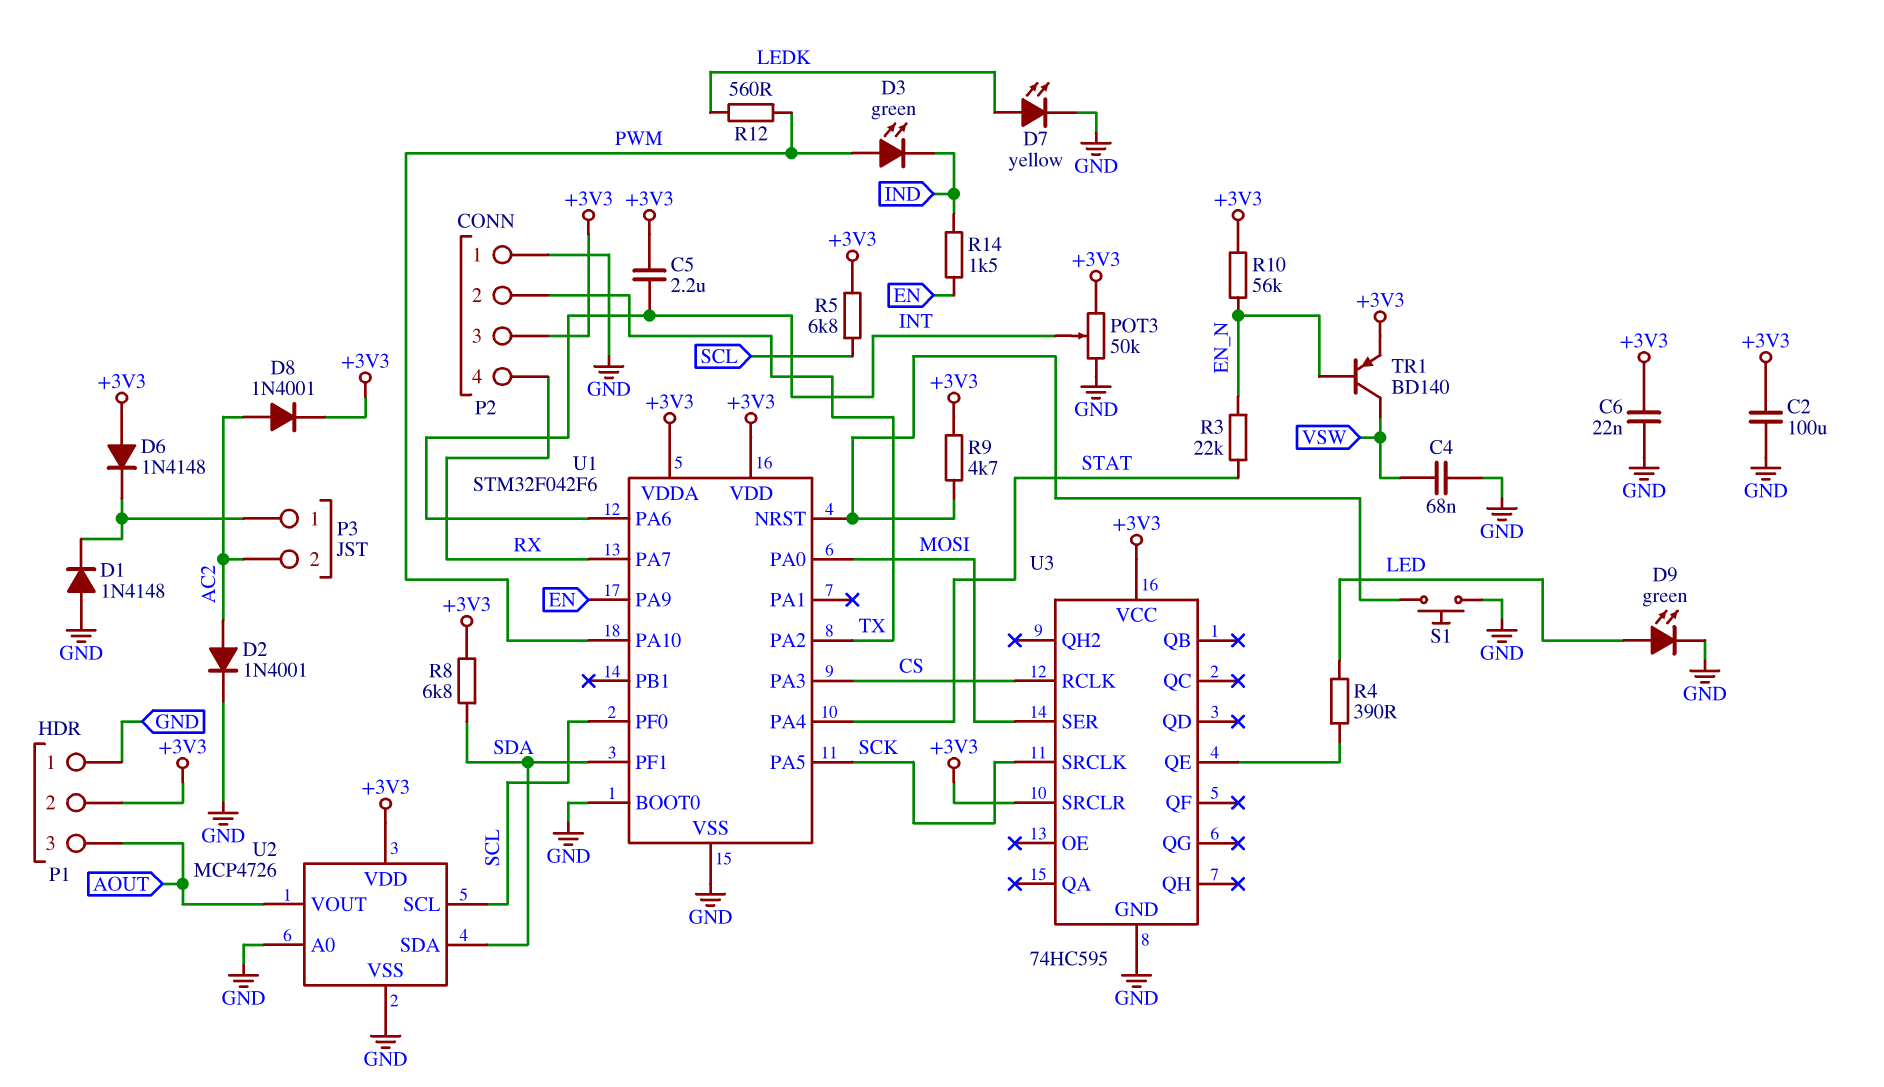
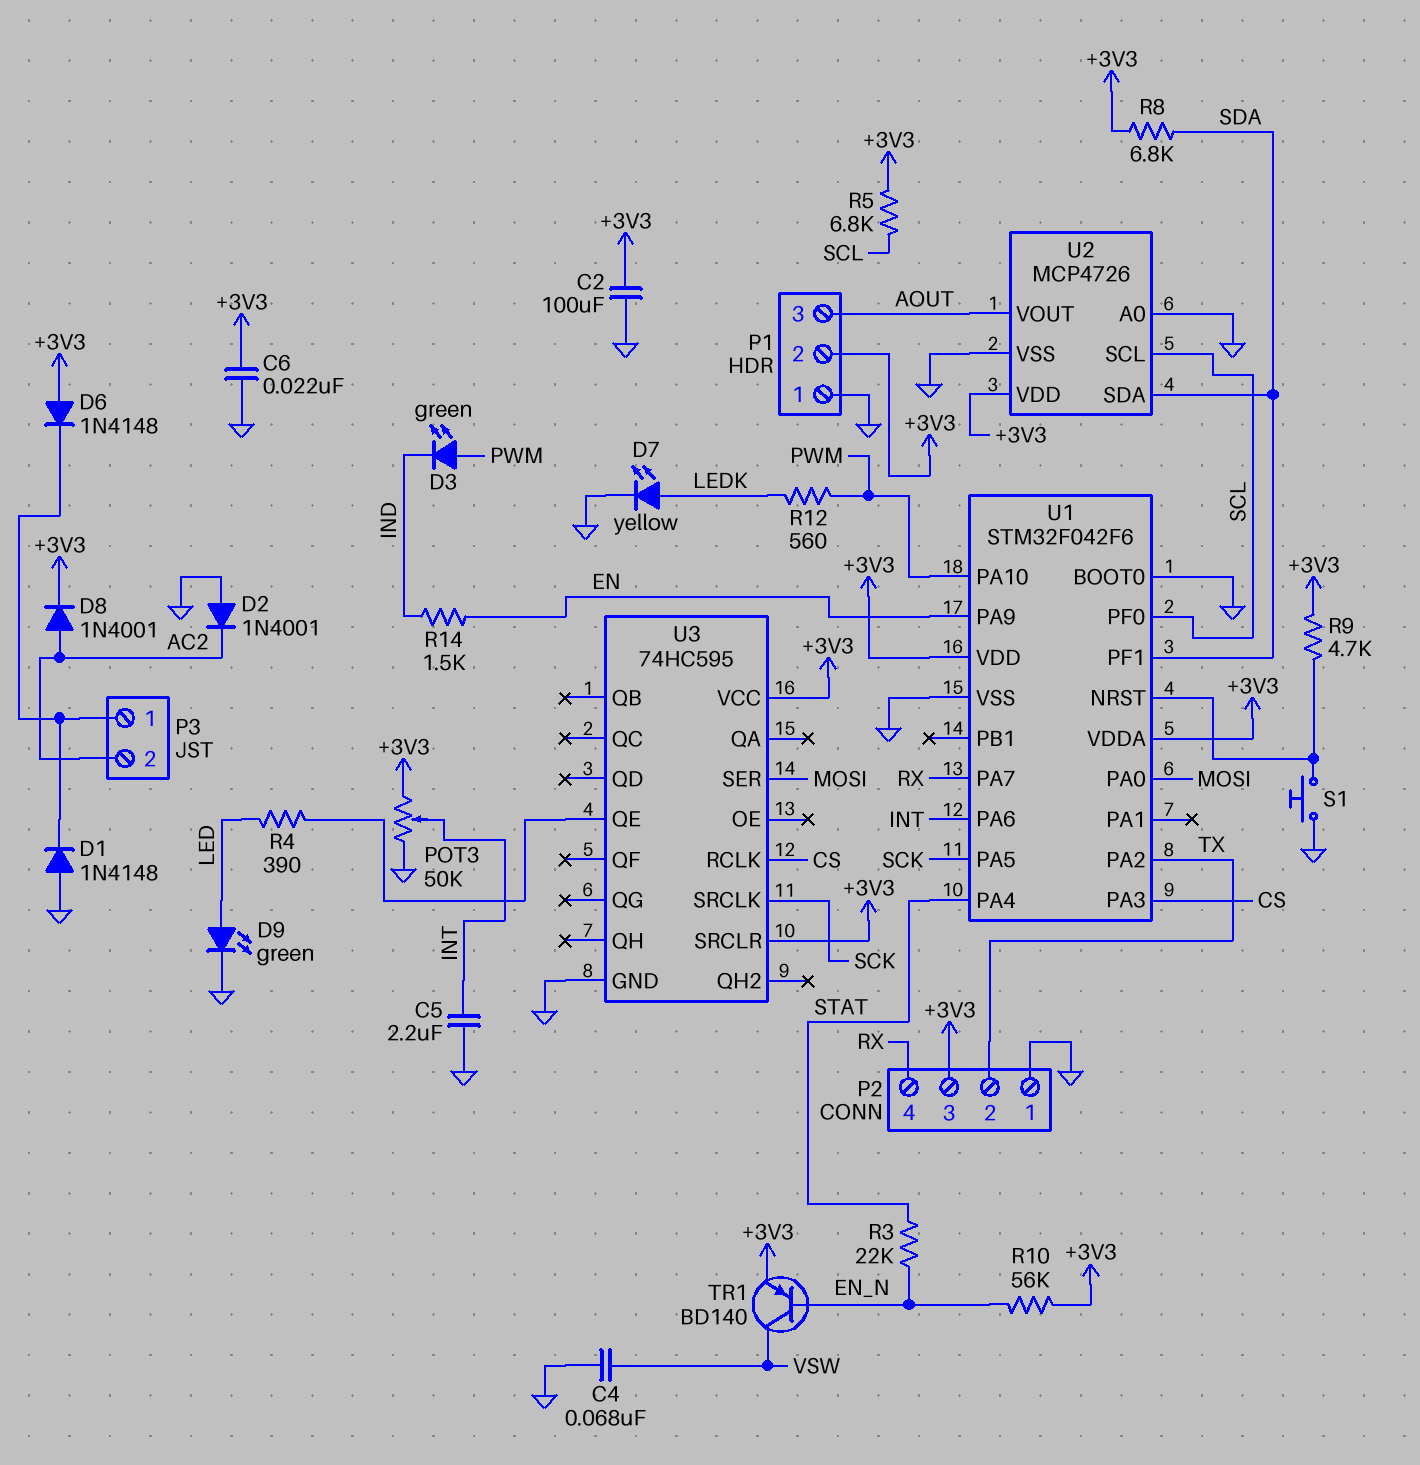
C5: 2.2uF (+3V3, INT) -> 2.2uF (GND, INT)
D2: diode 1N4001 (A AC2, K GND) -> diode 1N4001 (A GND, K AC2)

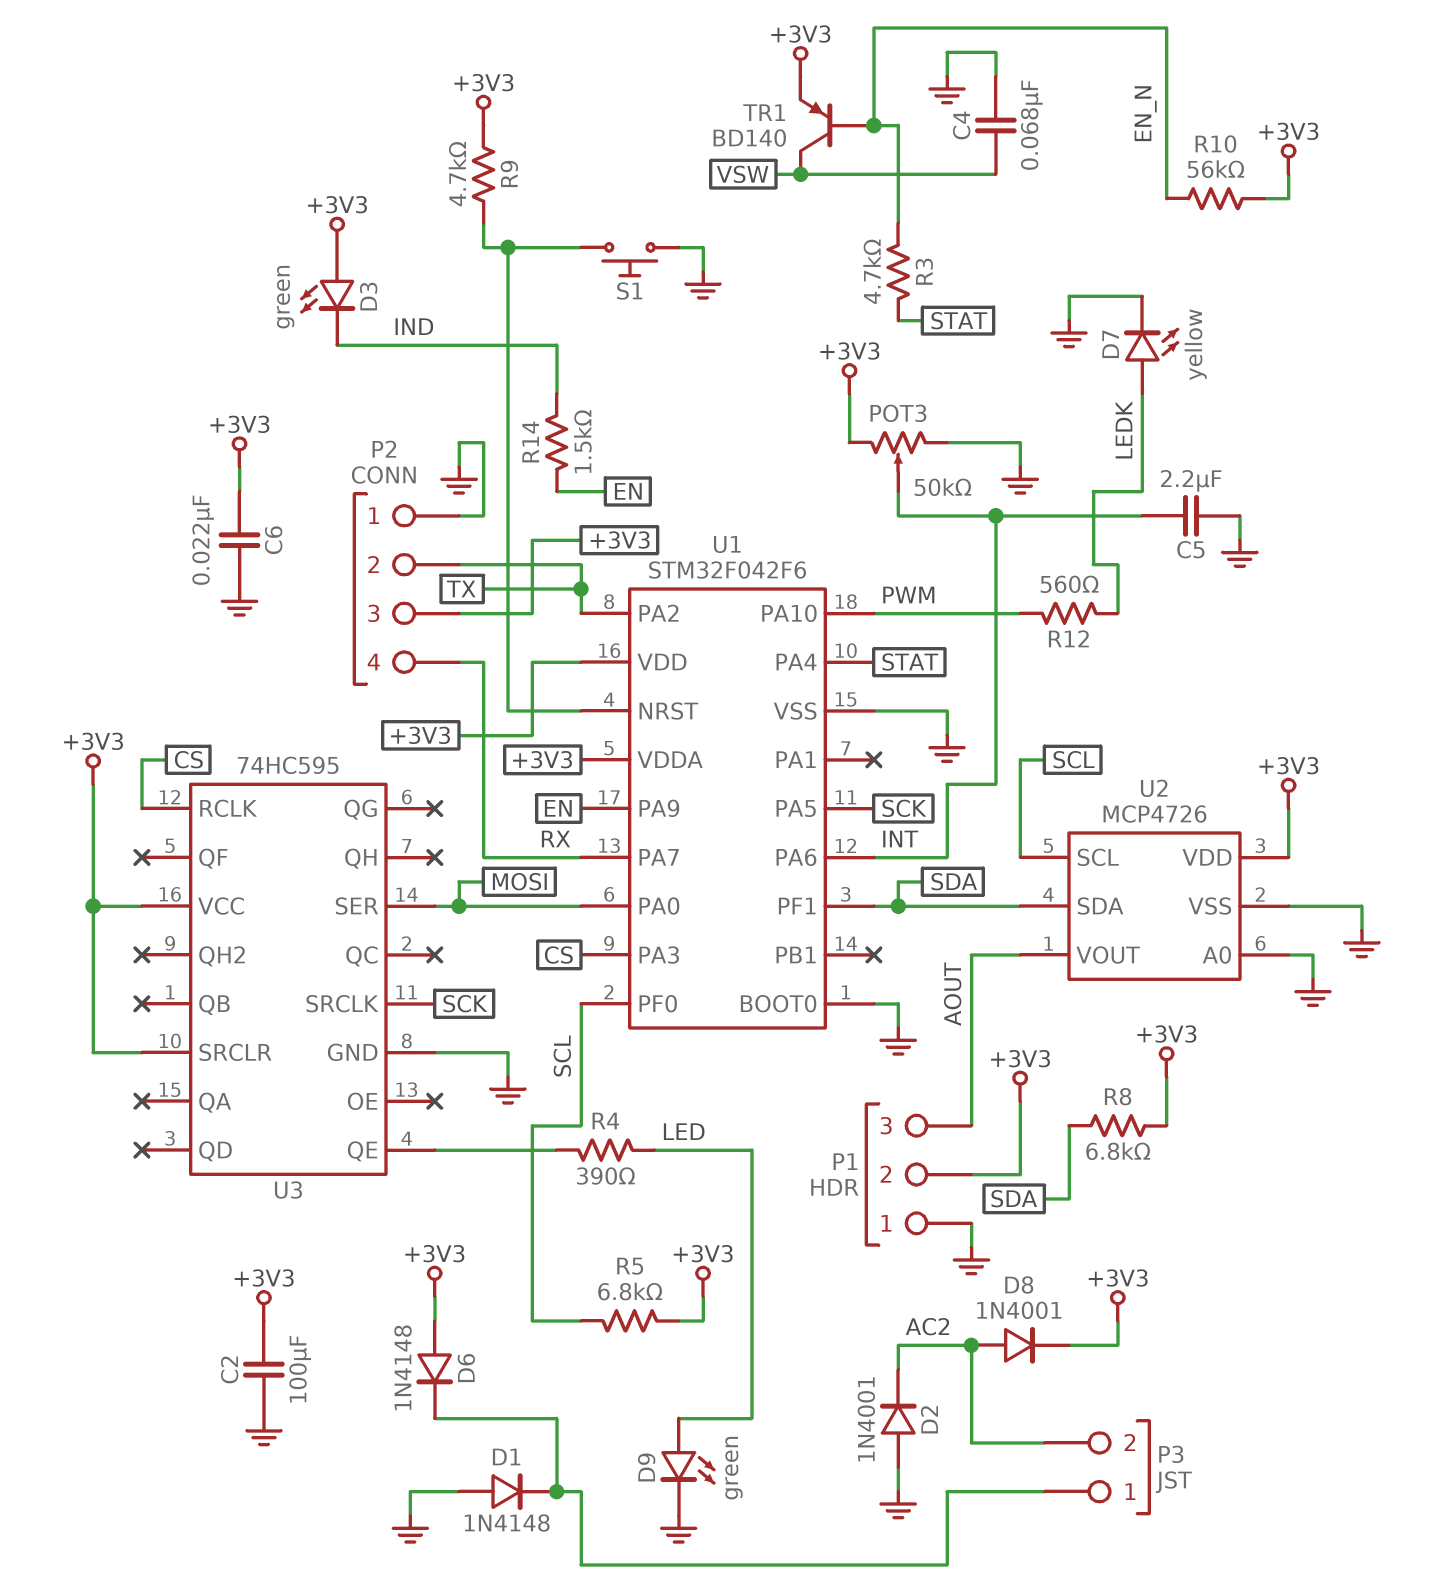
D3: LED green (A PWM, K IND) -> LED green (A +3V3, K IND)
R3: 22k (EN_N, STAT) -> 4.7k (EN_N, STAT)

